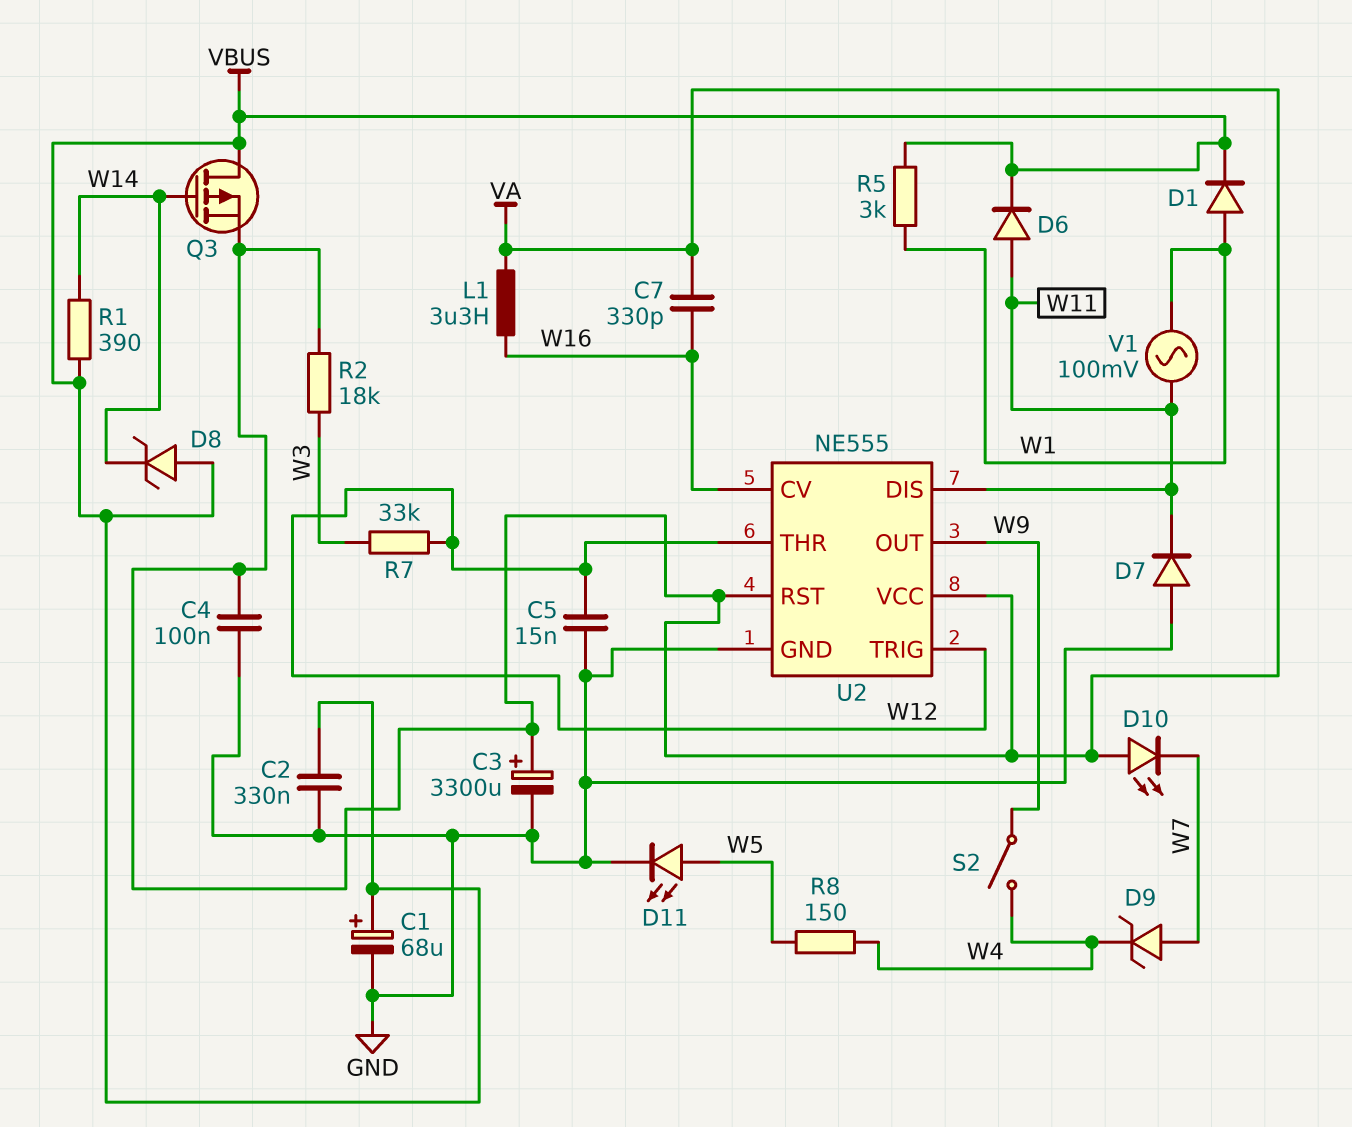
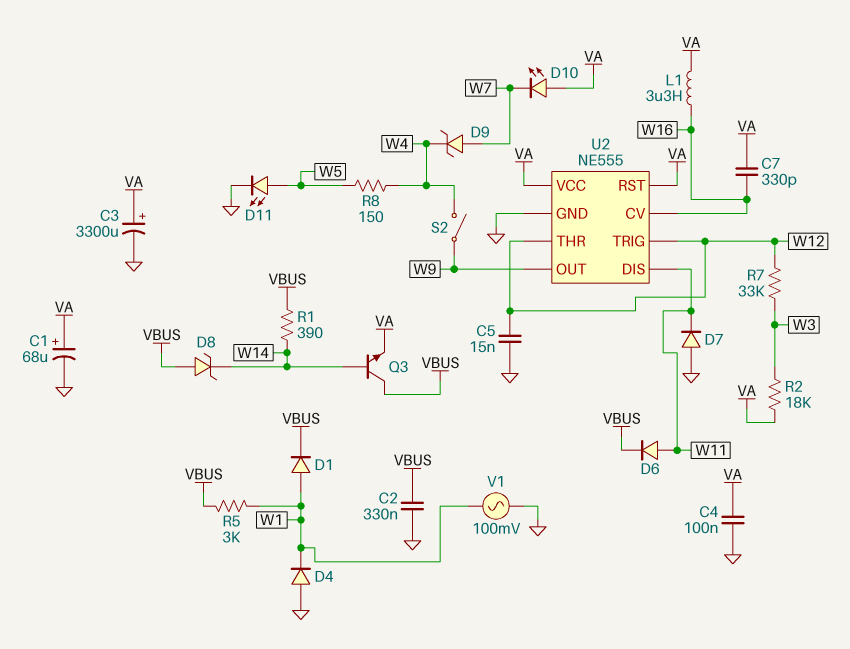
C1: 68uF (plus VBUS, minus GND) -> 68uF (plus VA, minus GND)
D4: none -> diode (A GND, K W1)
Q3: PMOS (G W14, D VBUS, S VA) -> NPN (B W14, C VBUS, E VA)
V1: AC 100mV (W1, W11) -> AC 100mV (GND, W1)

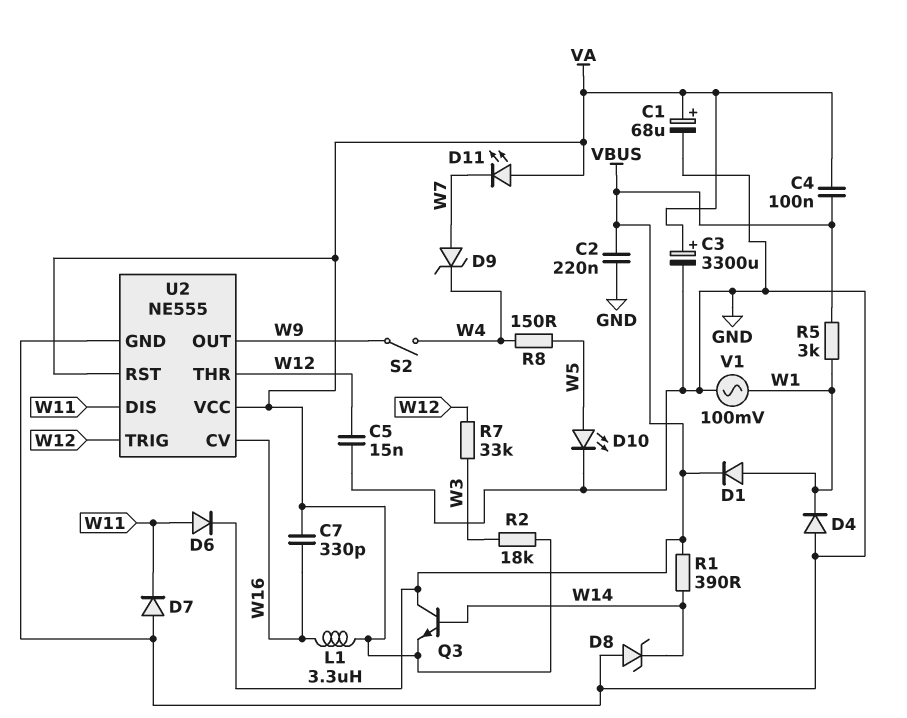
C2: 330nF (GND, VBUS) -> 220nF (GND, VBUS)
C4: 100nF (GND, VA) -> 100nF (VA, VBUS)
D8: zener (A VBUS, K W14) -> zener (A GND, K W14)
D10: LED (A VA, K W7) -> LED (A W5, K GND)
D11: LED (A W5, K GND) -> LED (A VA, K W7)

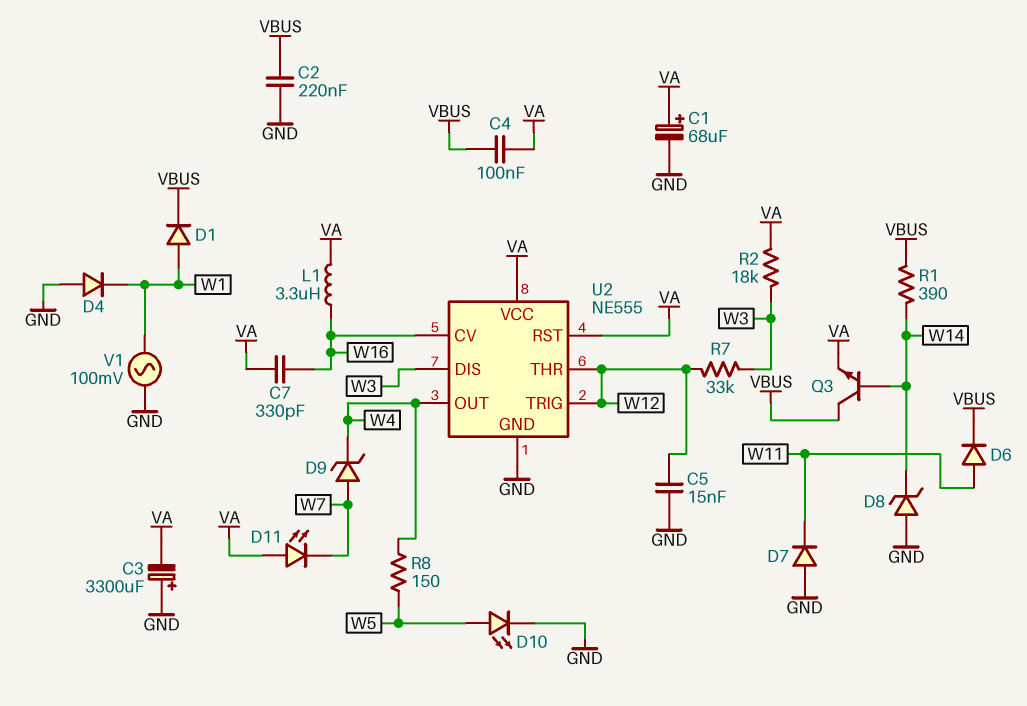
C3: 3300uF (plus VA, minus GND) -> 3300uF (plus GND, minus VA)
R5: 3k (VBUS, W1) -> none
S2: switch (W4, W9) -> none
U2 pin DIS: W11 -> W3
U2 pin OUT: W9 -> W4

